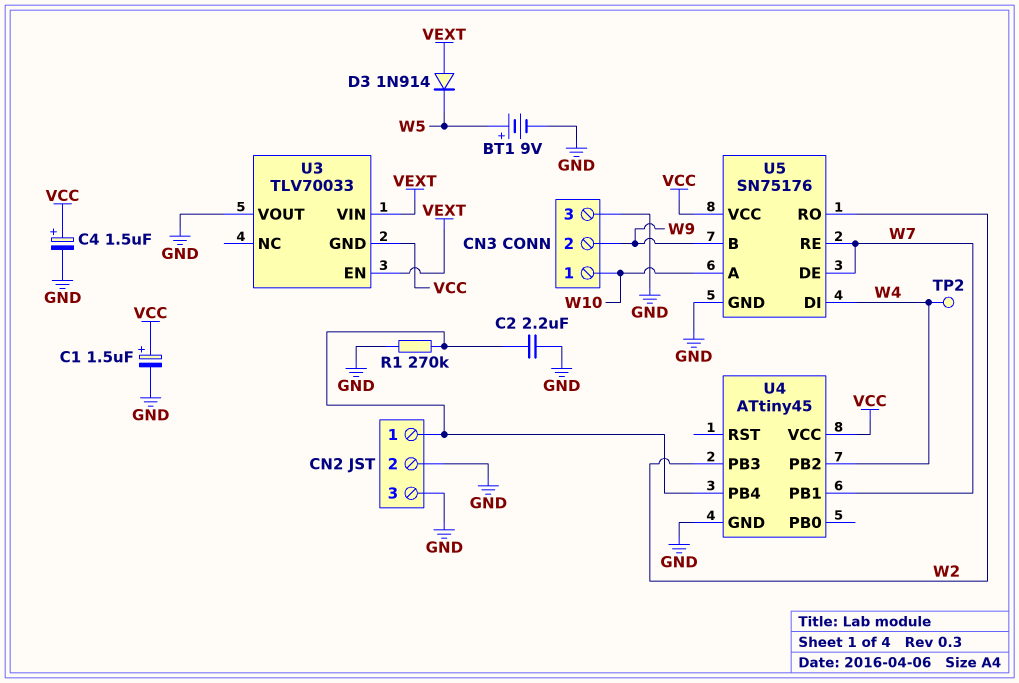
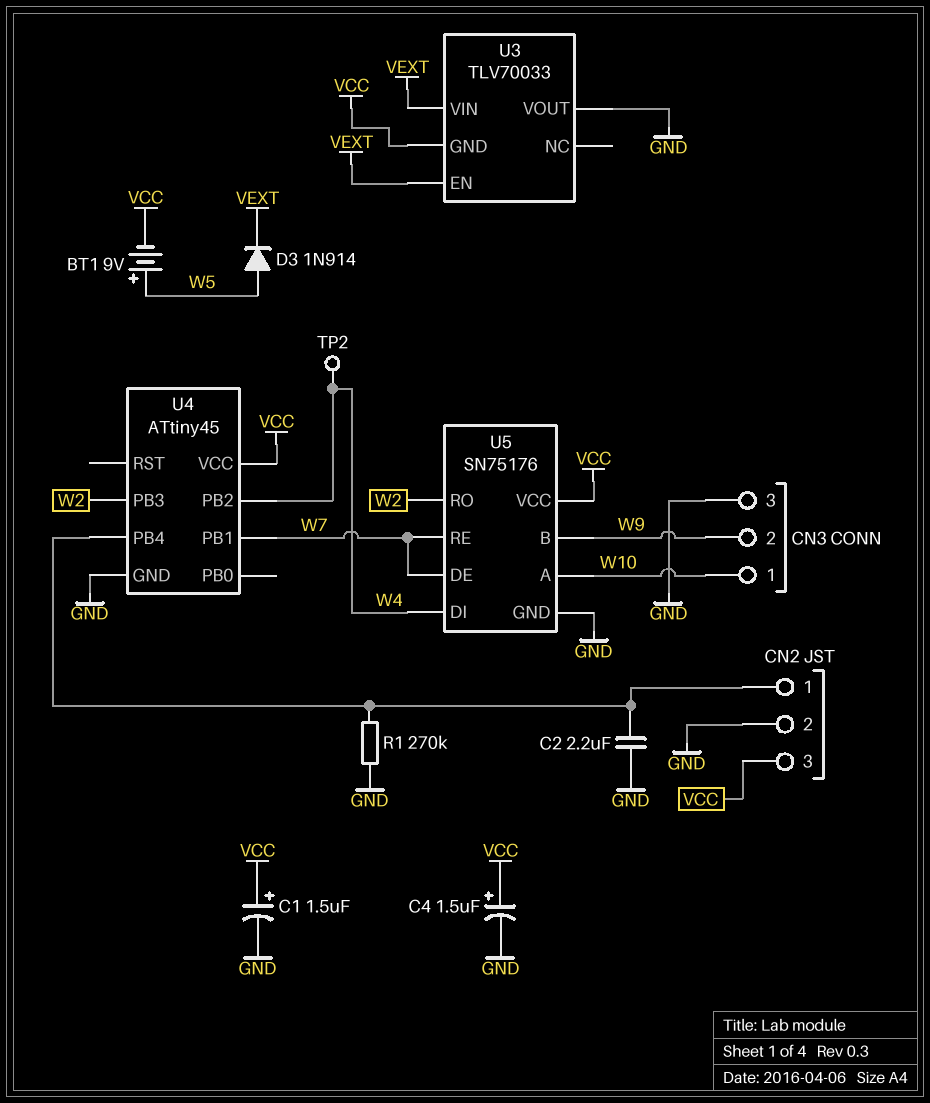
BT1: 9V (plus W5, minus GND) -> 9V (plus W5, minus VCC)
CN2 pin 3: GND -> VCC
D3: diode 1N914 (A VEXT, K W5) -> diode 1N914 (A W5, K VEXT)

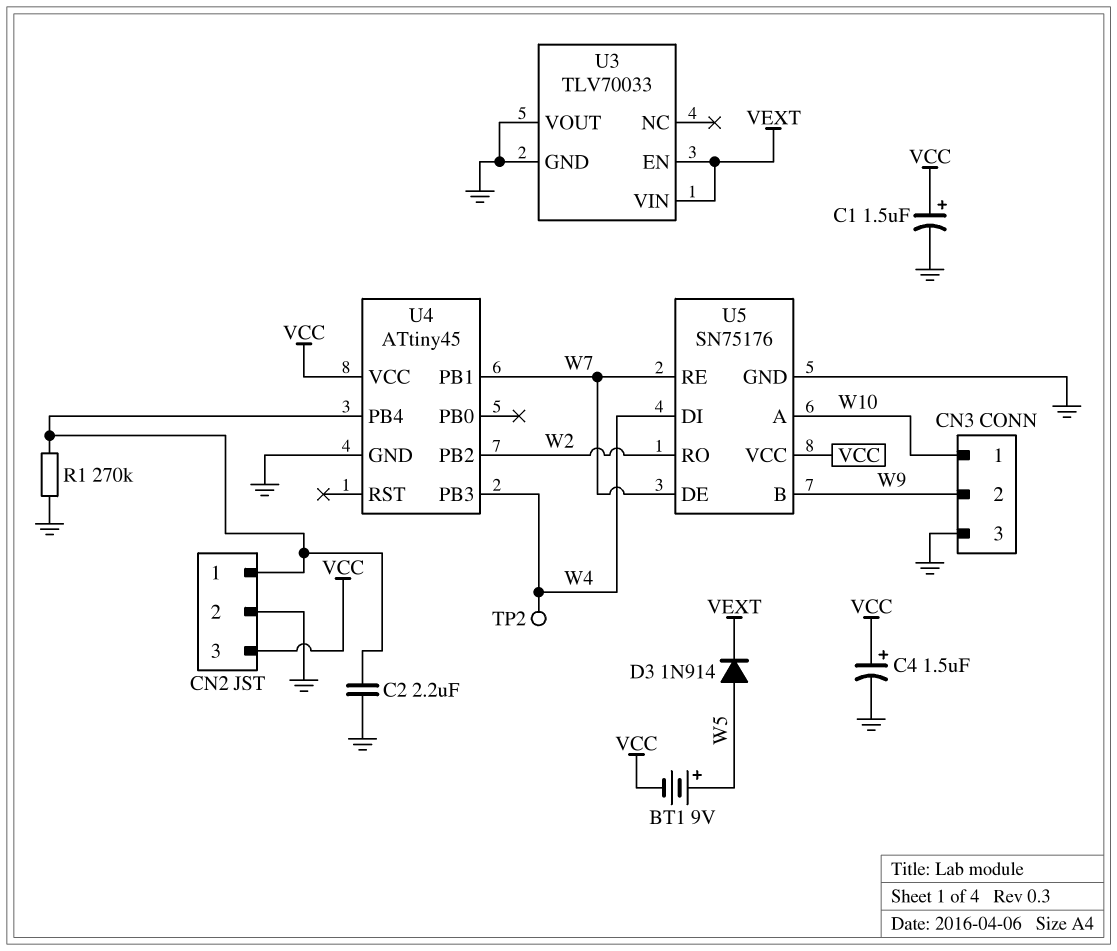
U3 pin GND: VCC -> GND
U4 pin PB2: W4 -> W2
U4 pin PB3: W2 -> W4

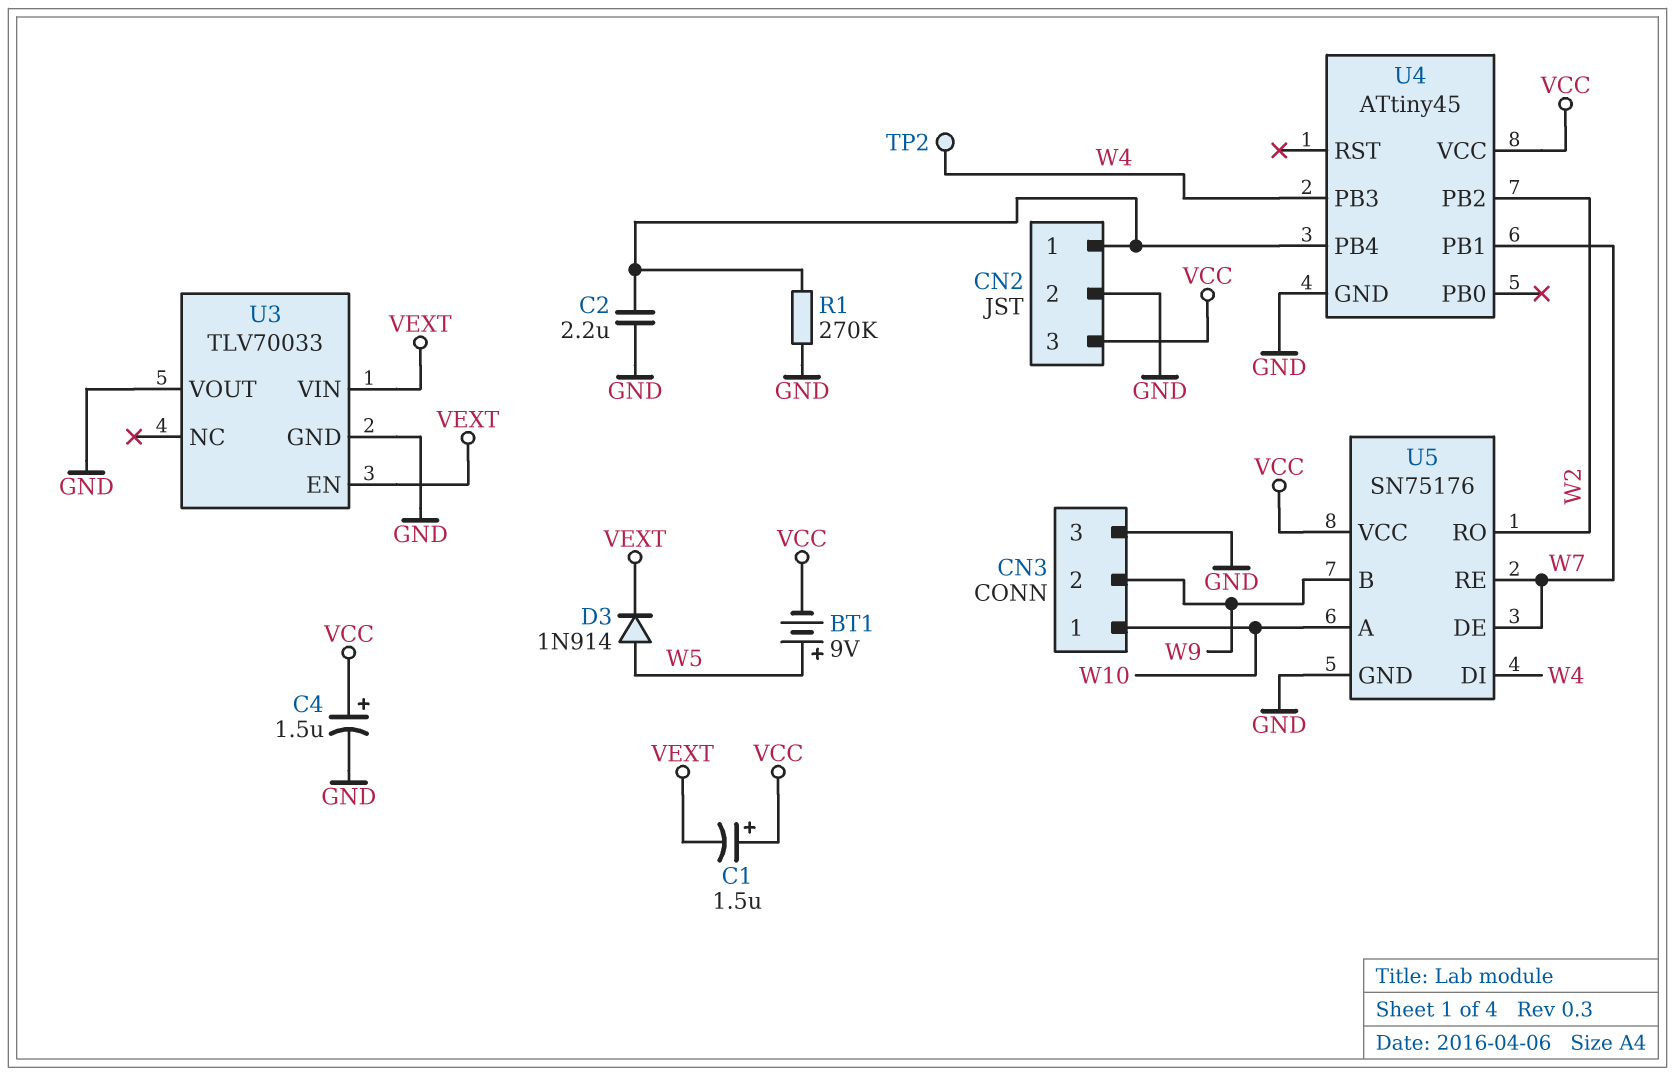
C1: 1.5uF (plus VCC, minus GND) -> 1.5uF (plus VCC, minus VEXT)

